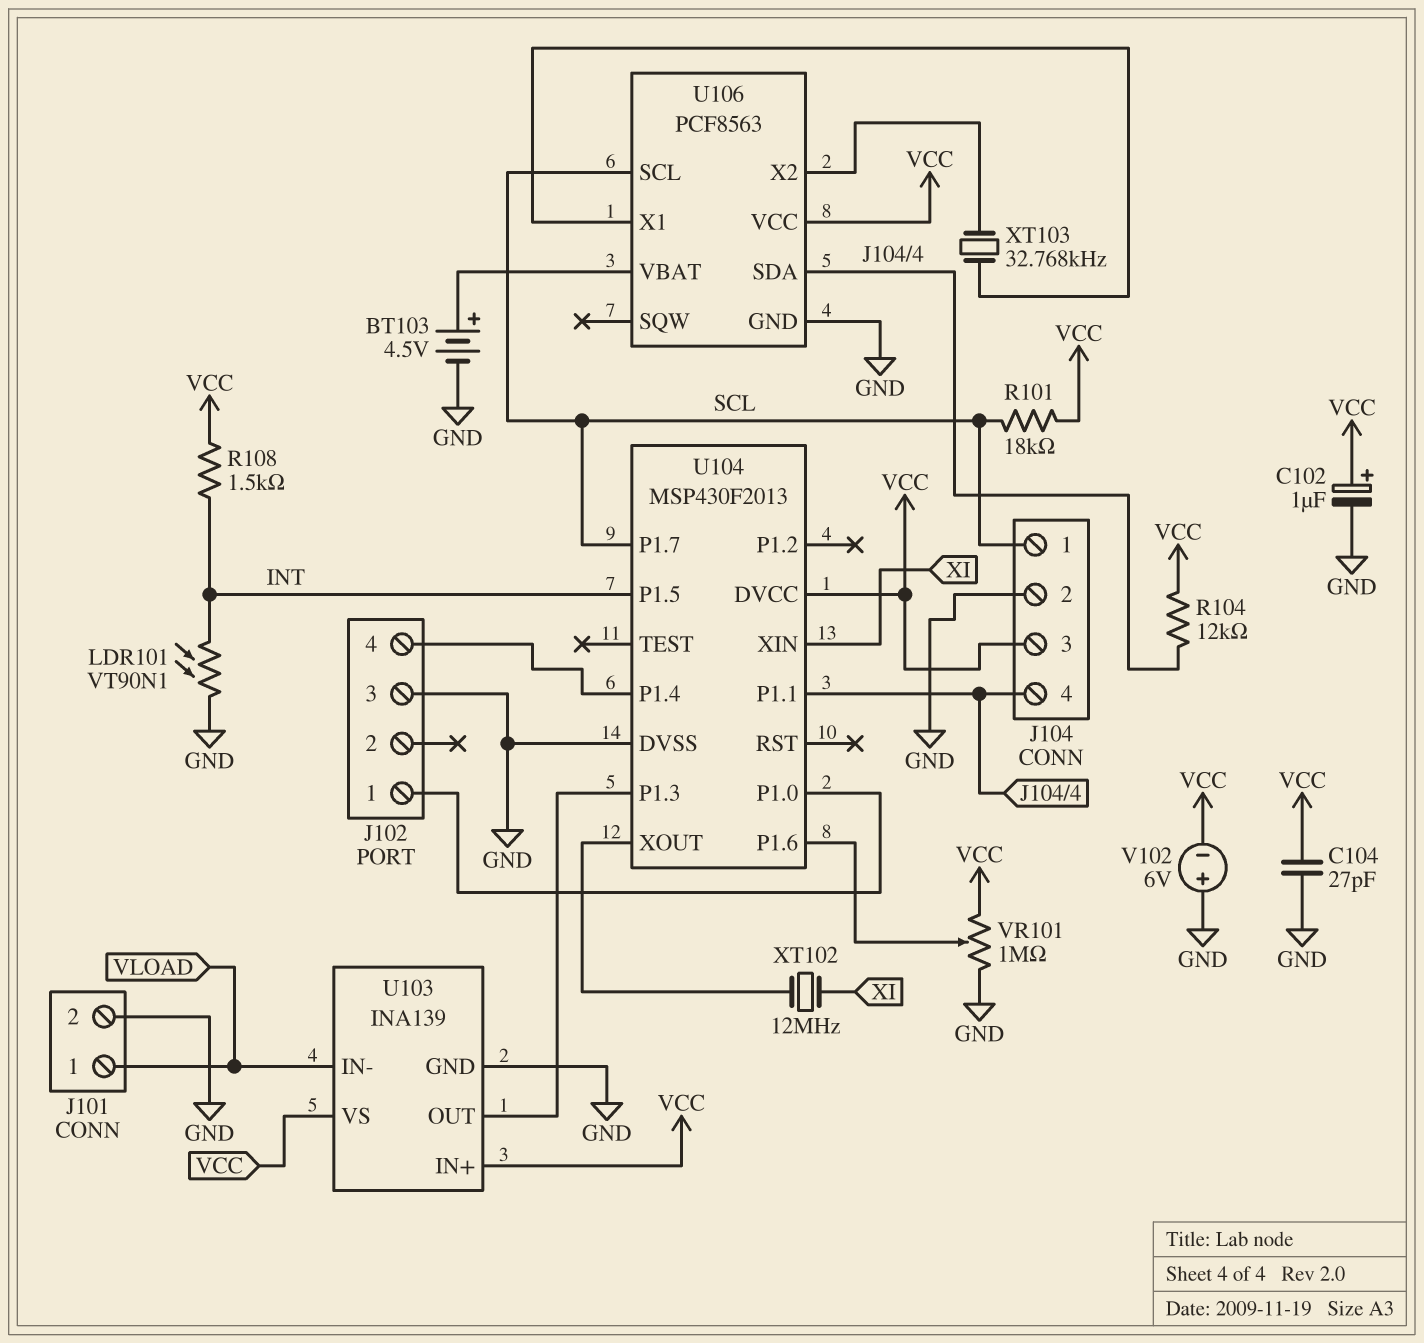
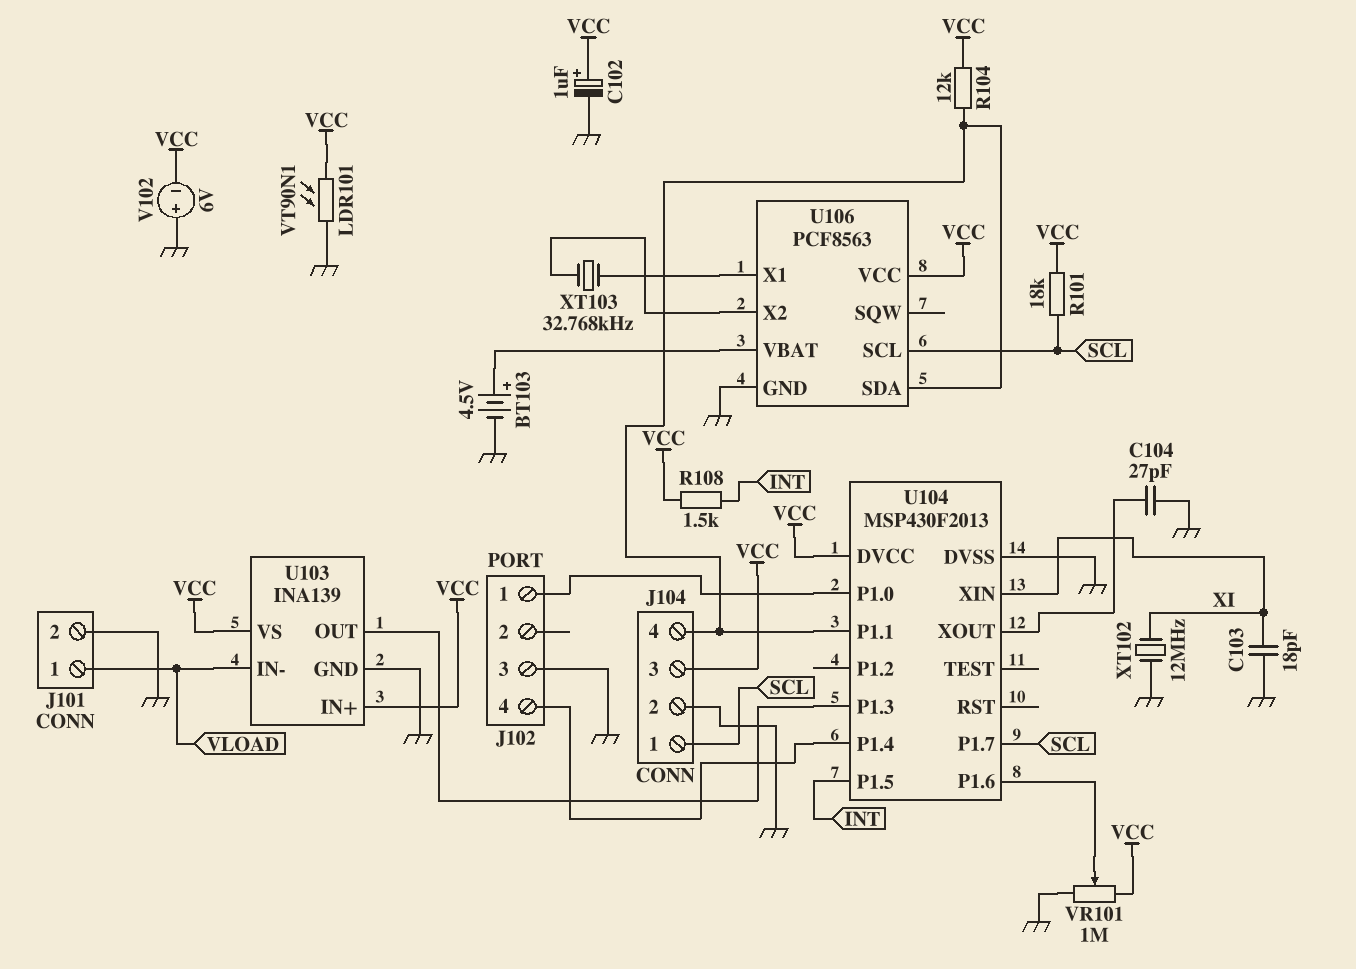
C103: none -> 18pF (GND, XI)
C104: 27pF (GND, VCC) -> 27pF (GND, U104/XOUT)
LDR101: VT90N1 (GND, INT) -> VT90N1 (GND, VCC)
XT102: 12MHz (U104/XOUT, XI) -> 12MHz (GND, XI)

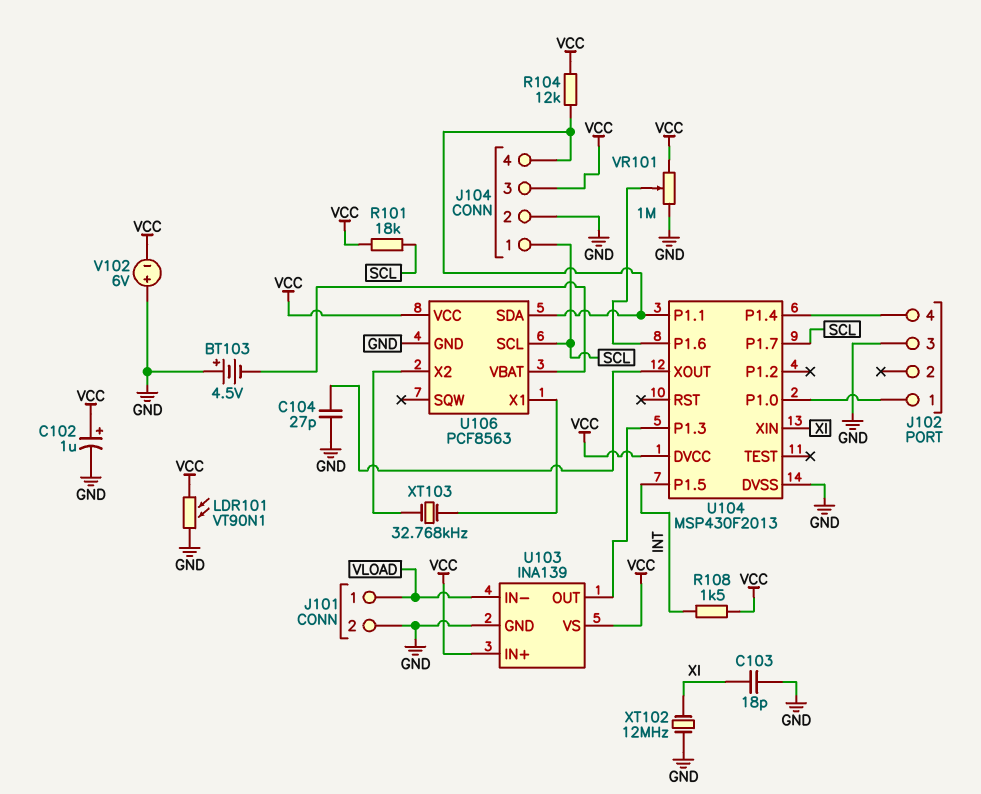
BT103: 4.5V (plus U106/VBAT, minus GND) -> 4.5V (plus GND, minus U106/VBAT)

